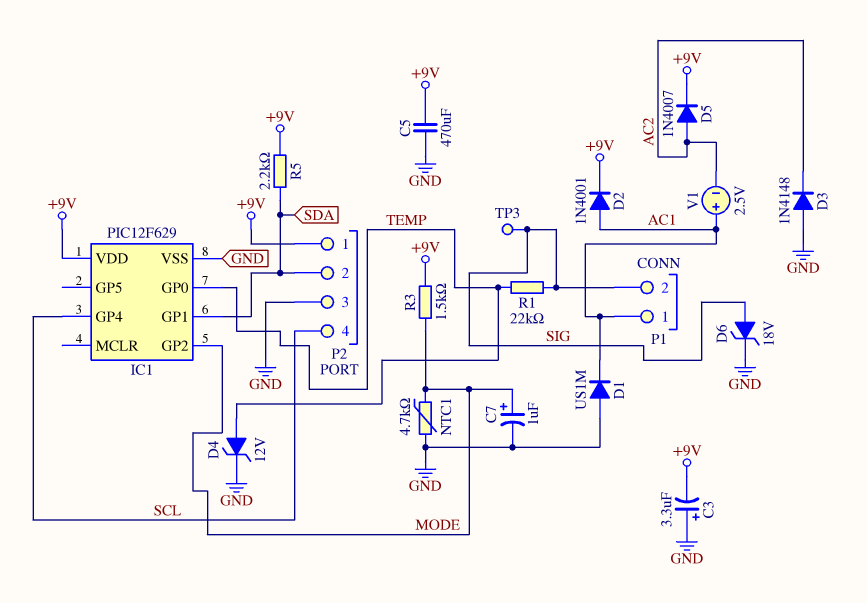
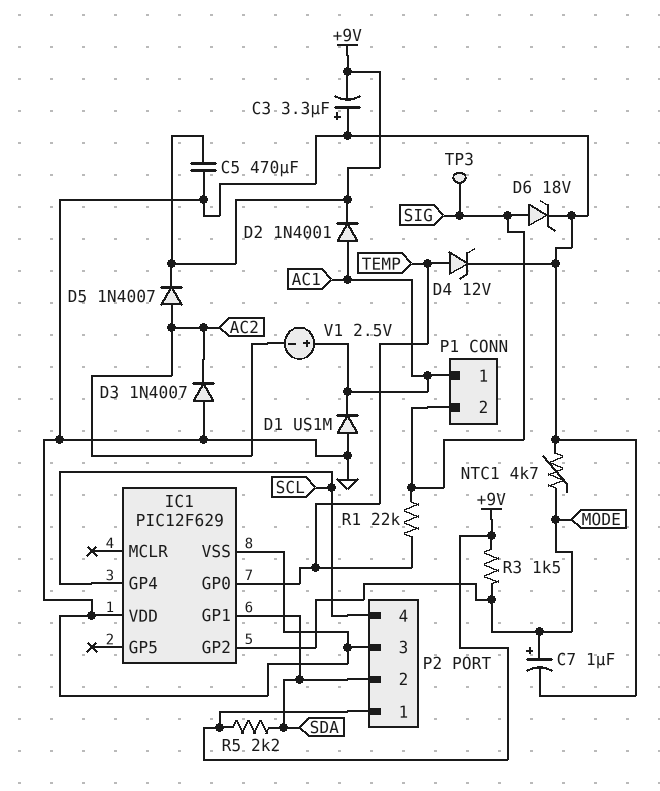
D3: diode 1N4148 (A GND, K AC2) -> diode 1N4007 (A GND, K AC2)
IC1 pin VDD: +9V -> GND

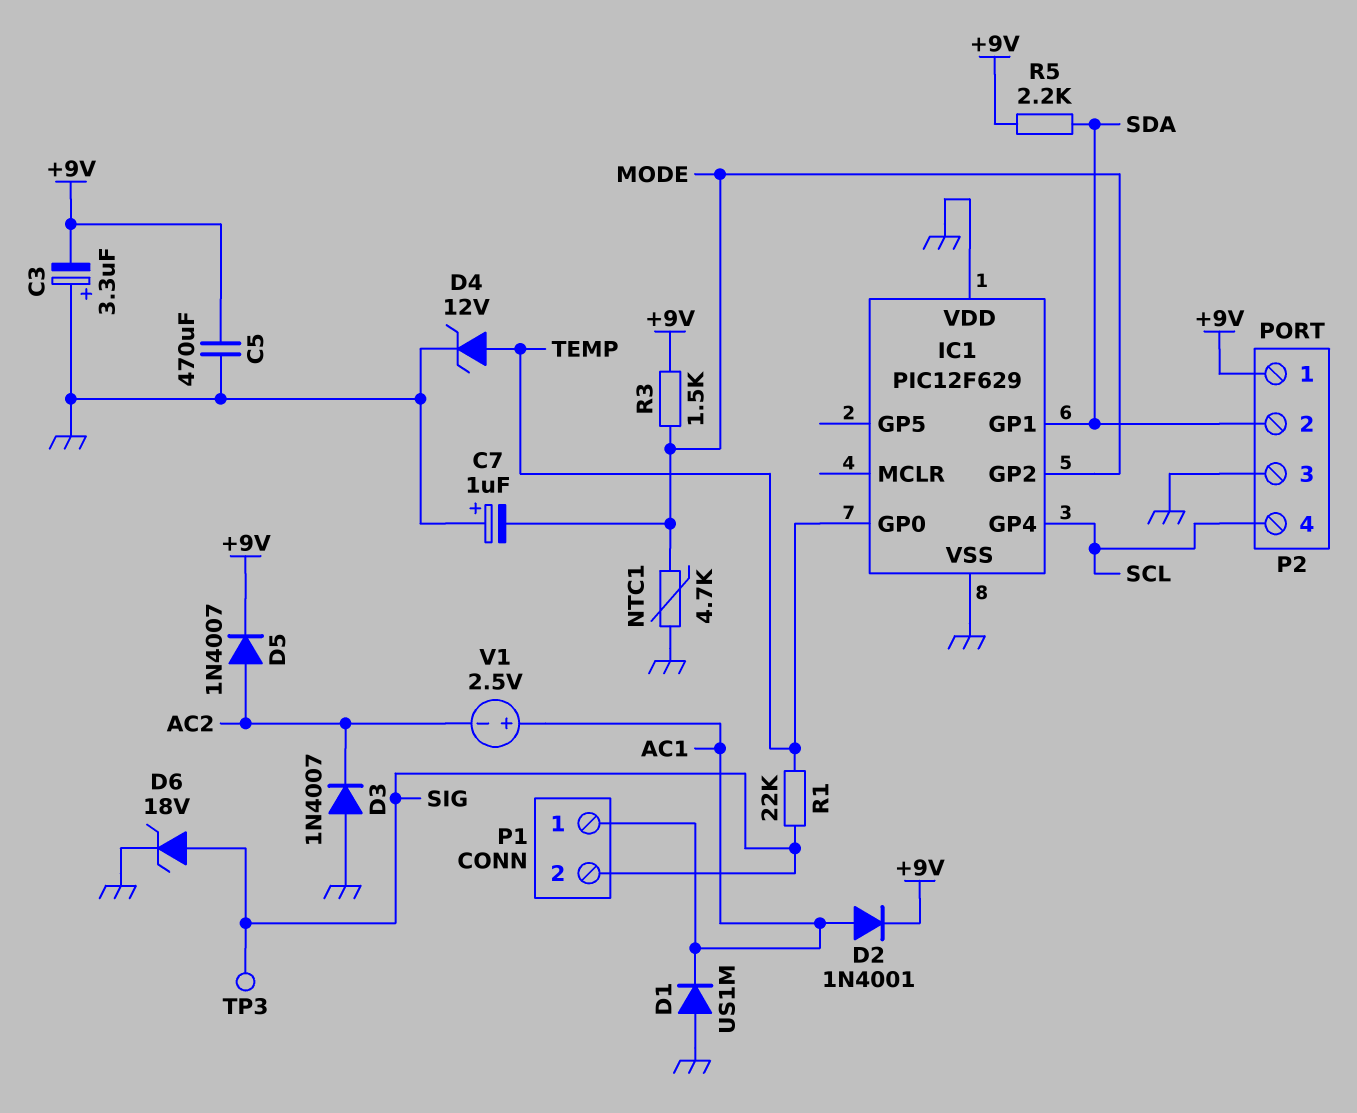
C7: 1uF (plus MODE, minus GND) -> 1uF (plus GND, minus MODE)

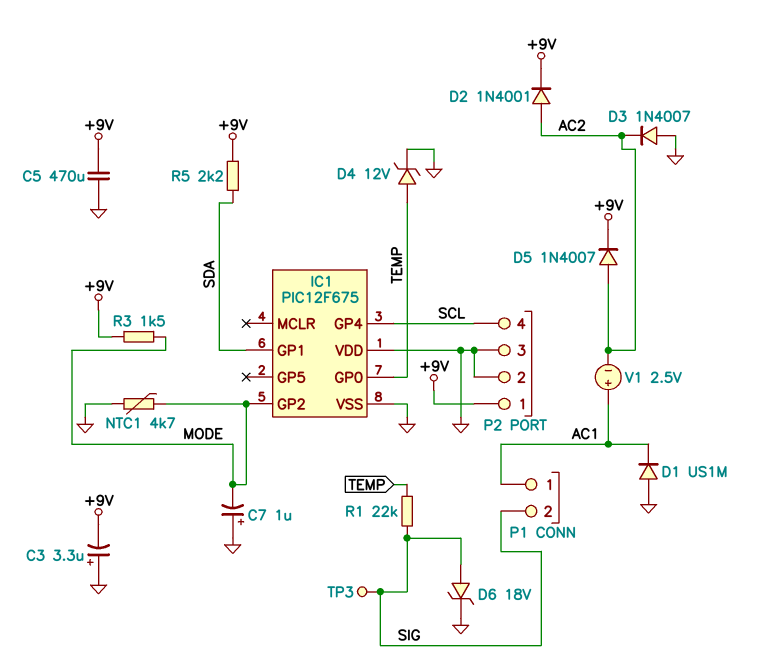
D2: diode 1N4001 (A AC1, K +9V) -> diode 1N4001 (A AC2, K +9V)
IC1: PIC12F629 -> PIC12F675
P2 pin 2: SDA -> GND

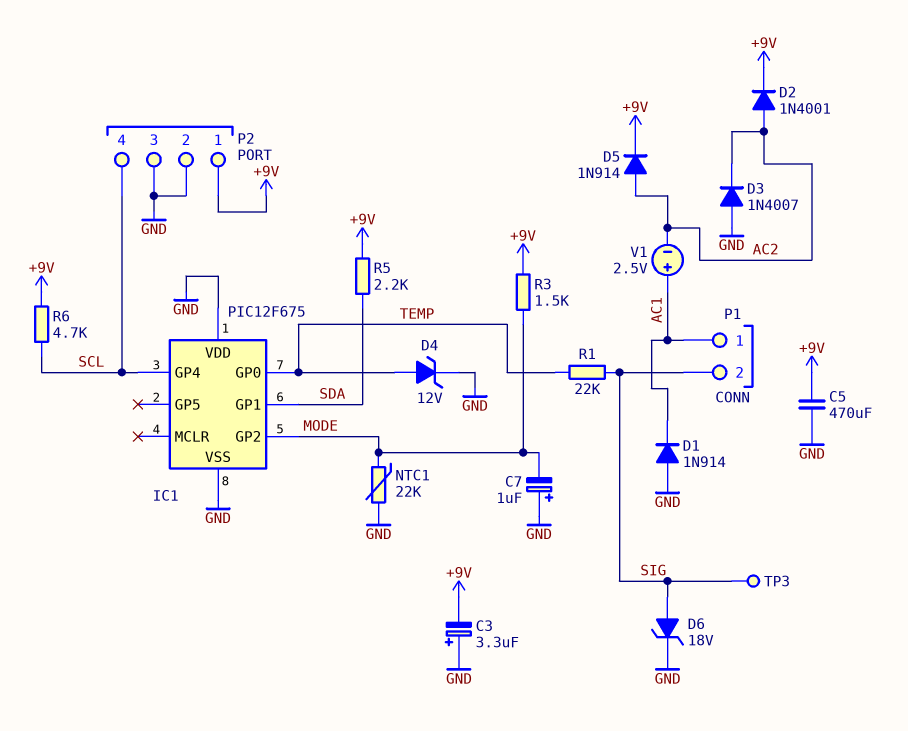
D1: diode US1M (A GND, K AC1) -> diode 1N914 (A GND, K AC1)
D5: diode 1N4007 (A AC2, K +9V) -> diode 1N914 (A AC2, K +9V)
NTC1: 4.7k (GND, MODE) -> 22k (GND, MODE)
R6: none -> 4.7k (+9V, SCL)

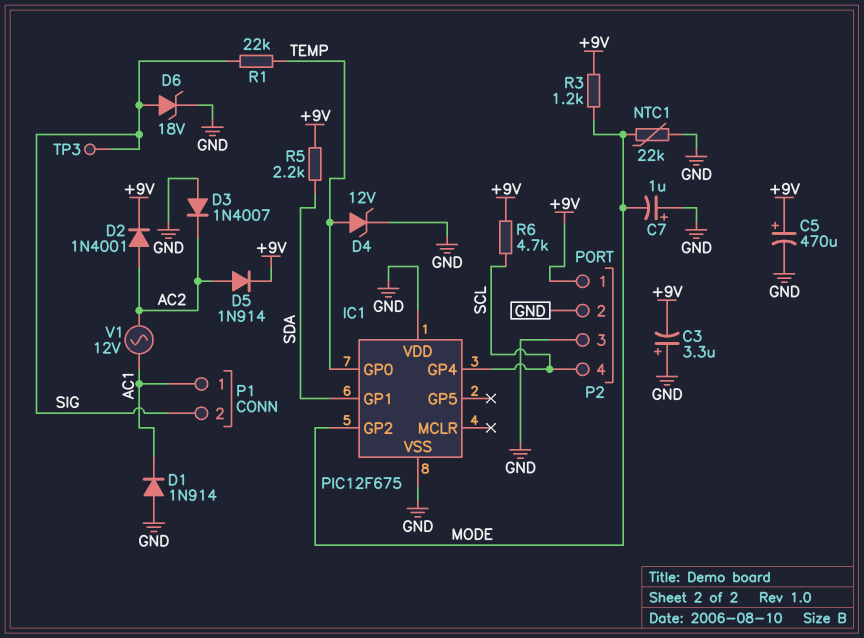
C5: 470uF (+9V, GND) -> 470uF (plus +9V, minus GND)
R3: 1.5k (+9V, MODE) -> 1.2k (+9V, MODE)
V1: 2.5V (plus AC1, minus AC2) -> AC 12V (AC1, AC2)

